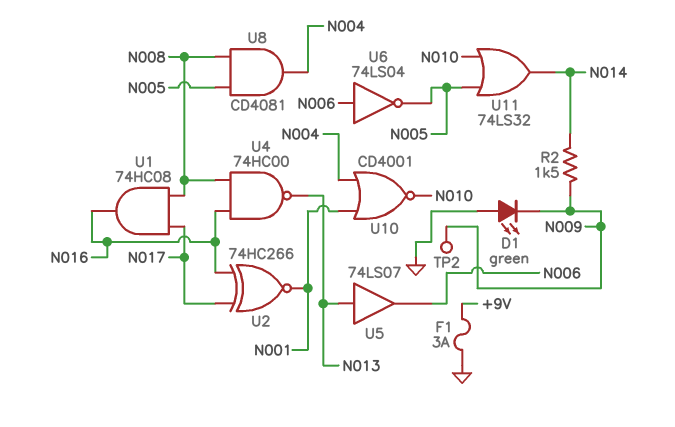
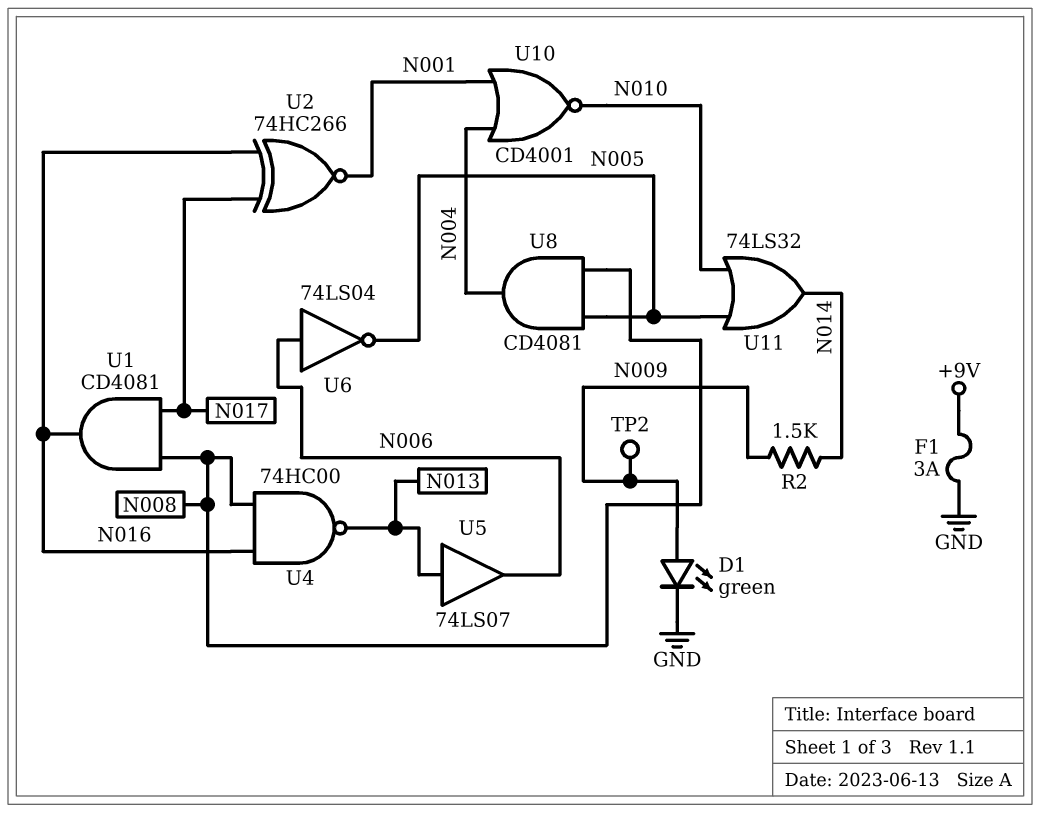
D1: LED green (A GND, K N009) -> LED green (A N009, K GND)
U1: AND 74HC08 (in N008, in N017, out N016) -> AND CD4081 (in N008, in N017, out N016)

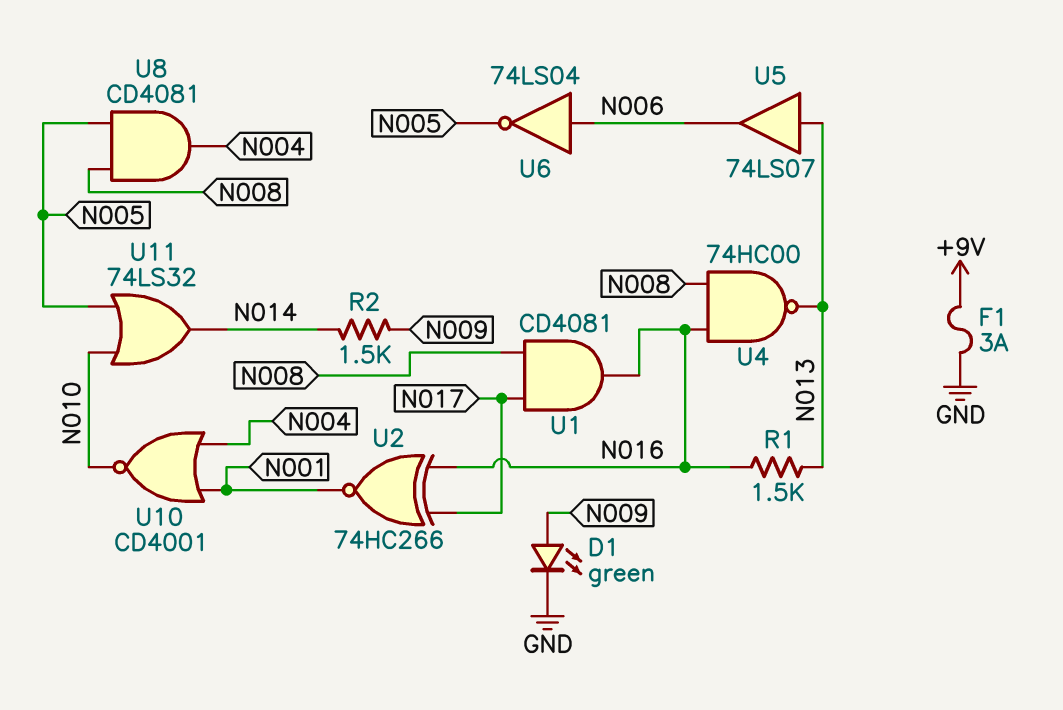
R1: none -> 1.5k (N013, N016)
TP2: test point (N009) -> none

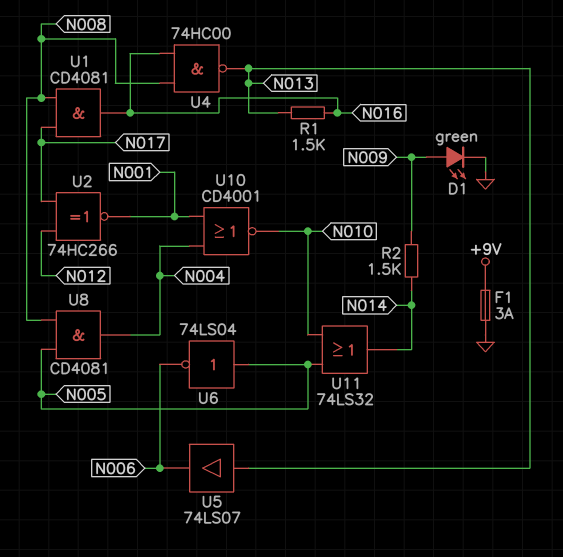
U2: XNOR 74HC266 (in N016, in N017, out N001) -> XNOR 74HC266 (in N012, in N017, out N001)
U6: NOT 74LS04 (in N006, out N005) -> NOT 74LS04 (in N005, out N006)

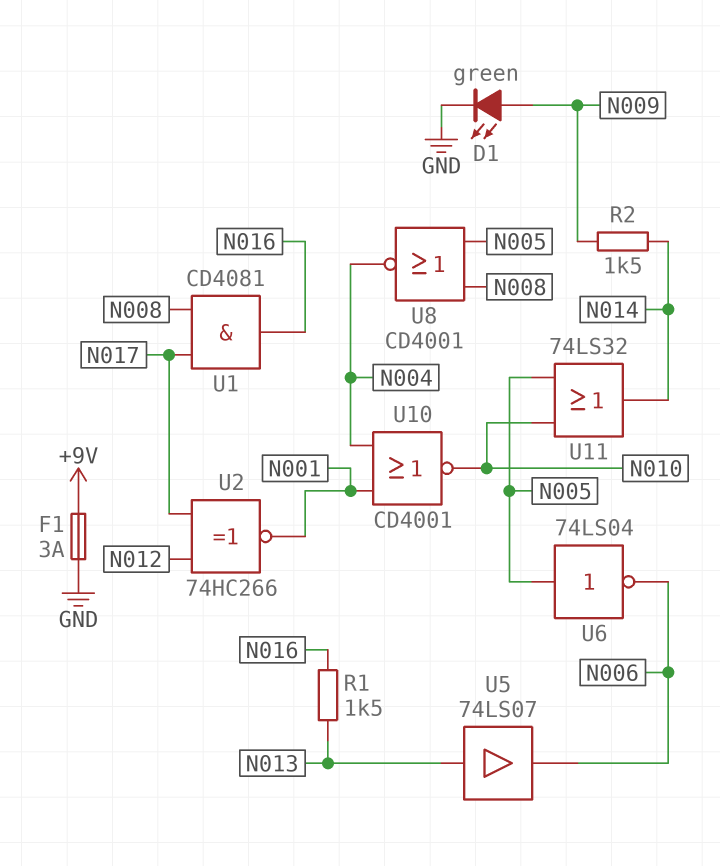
U4: NAND 74HC00 (in N008, in N016, out N013) -> none
U8: AND CD4081 (in N005, in N008, out N004) -> NOR CD4001 (in N005, in N008, out N004)

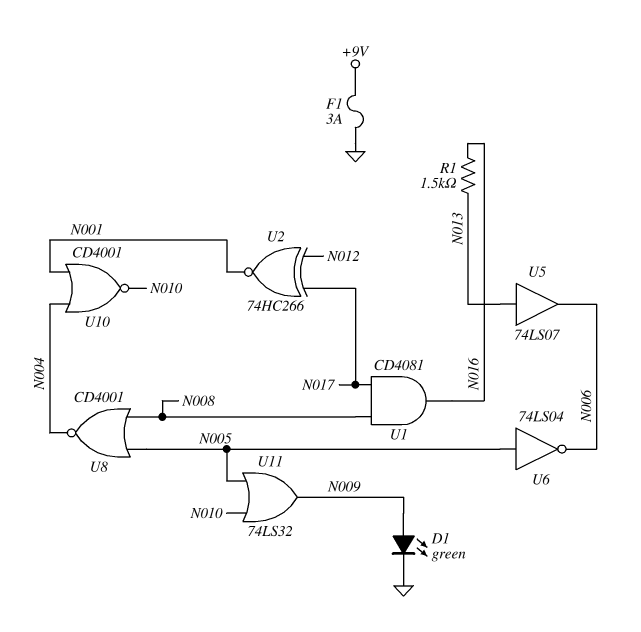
R2: 1.5k (N009, N014) -> none
U11: OR 74LS32 (in N005, in N010, out N014) -> OR 74LS32 (in N005, in N010, out N009)

